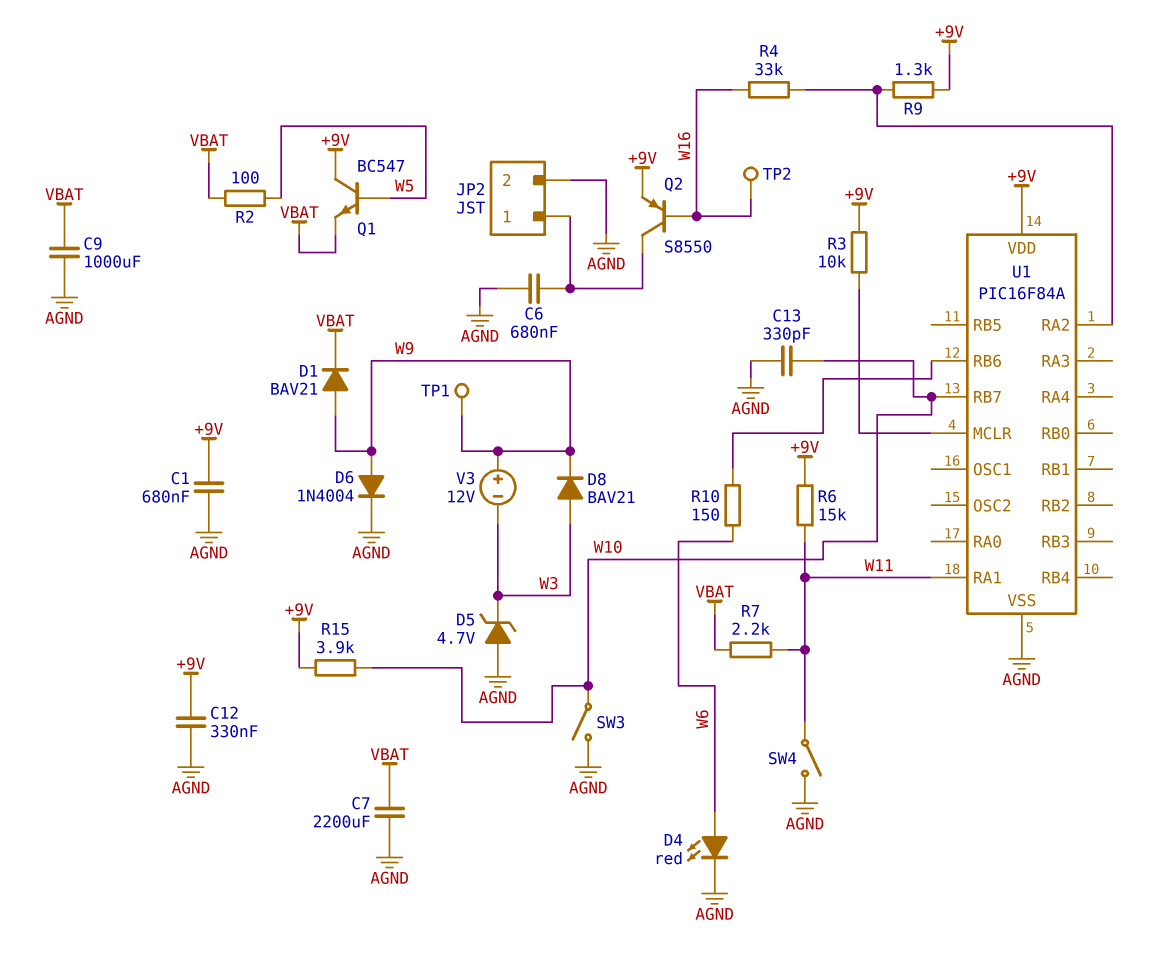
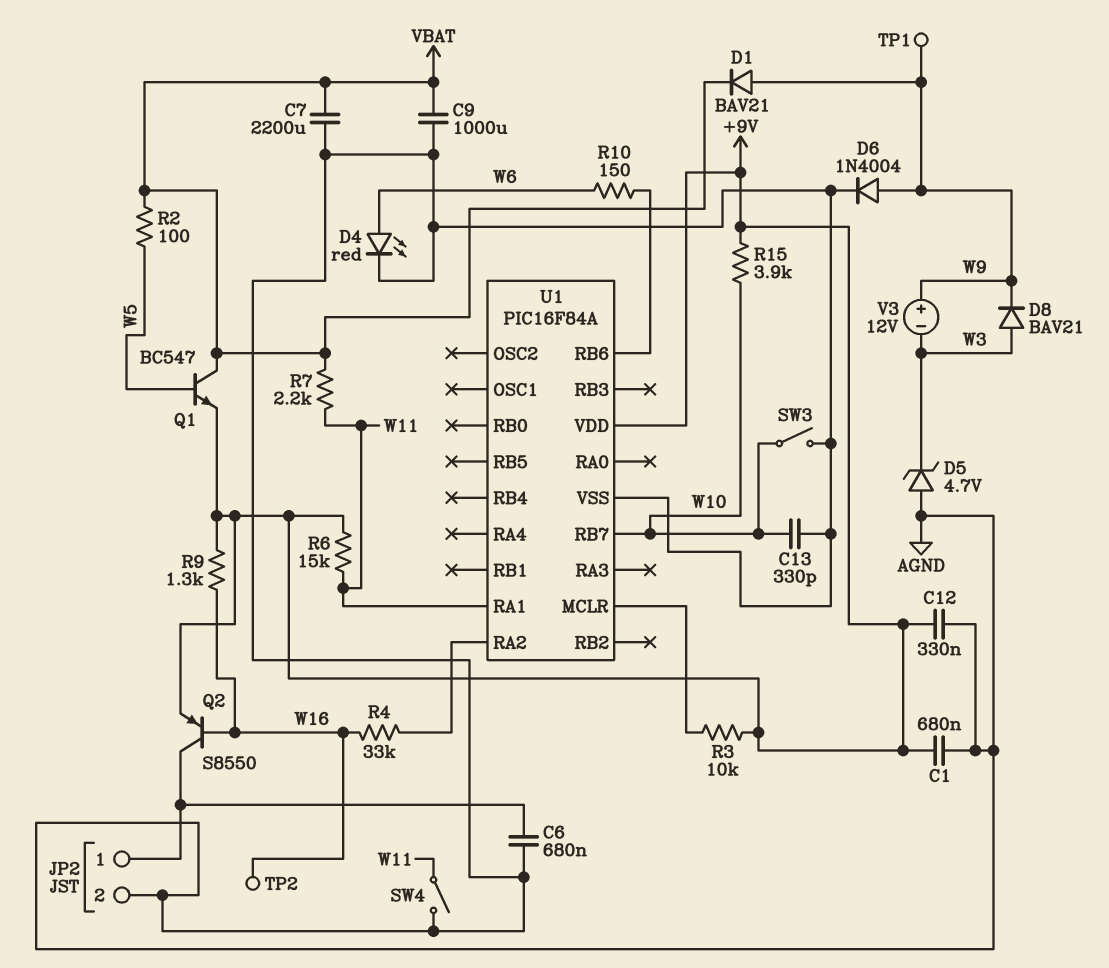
Q1: NPN BC547 (B W5, C +9V, E VBAT) -> NPN BC547 (B W5, C VBAT, E +9V)
R9: 1.3k (+9V, U1/RA2) -> 1.3k (+9V, W16)

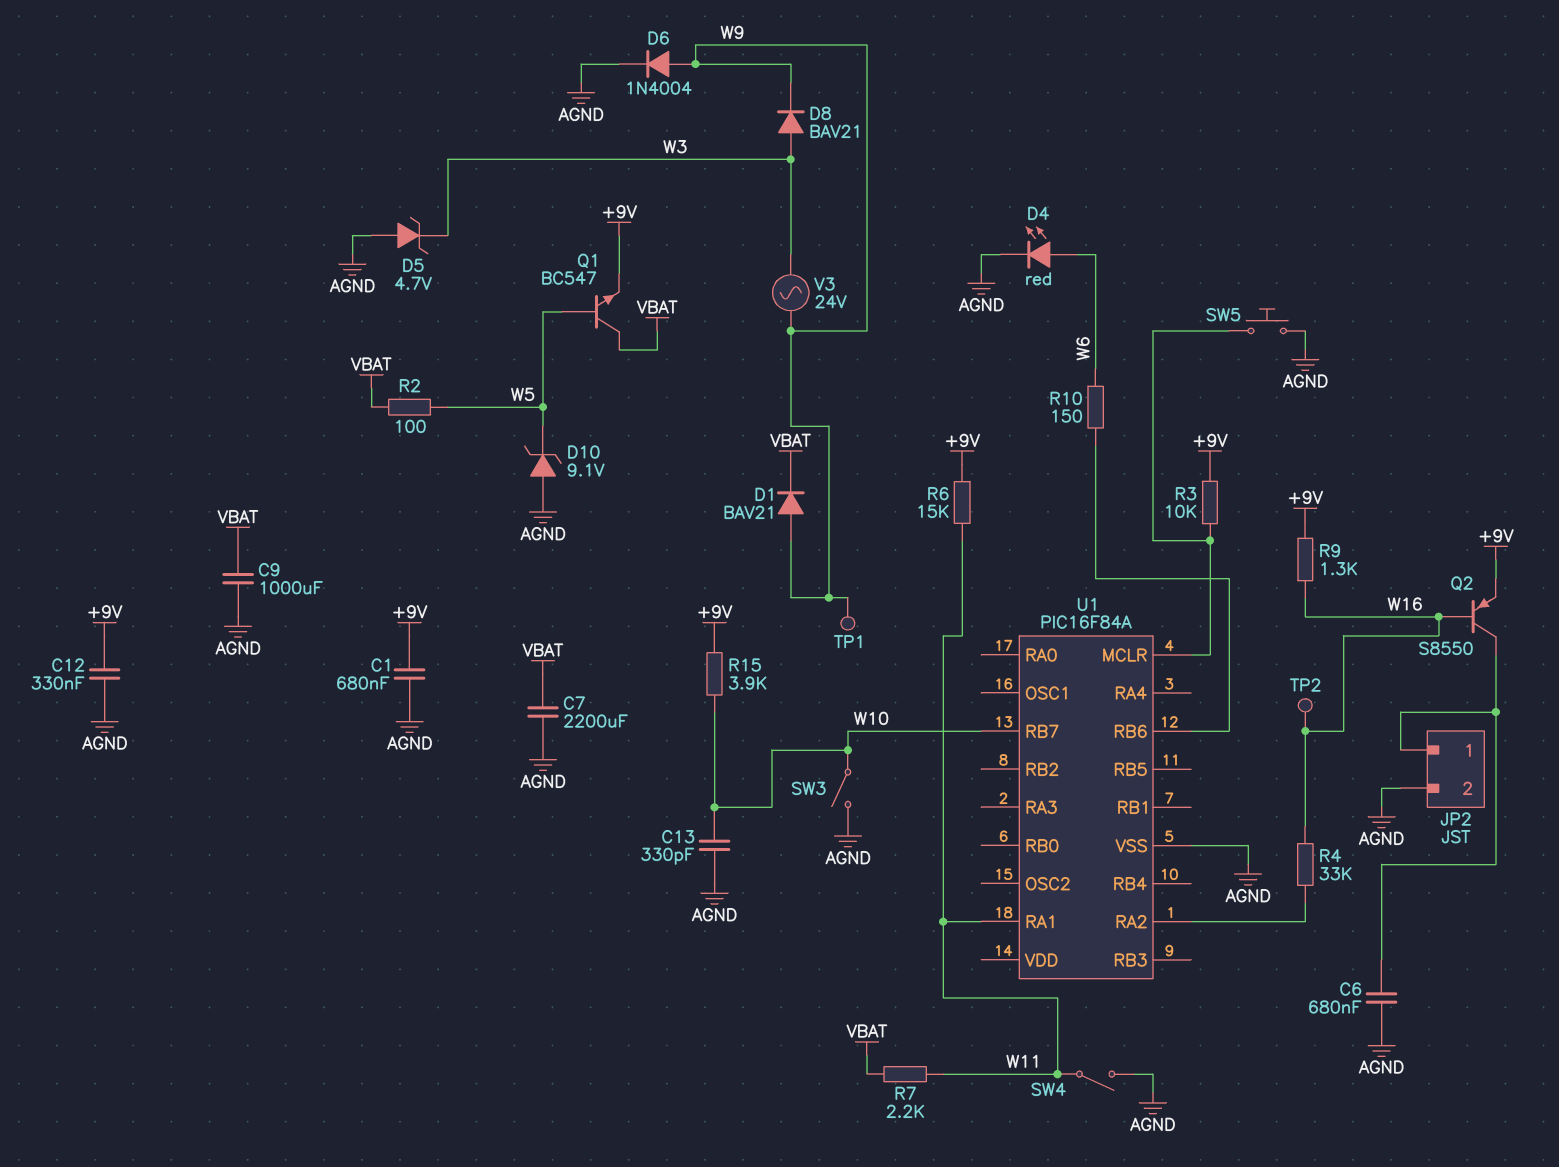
D10: none -> zener 9.1V (A AGND, K W5)
SW5: none -> button (AGND, U1/MCLR)
U1 pin VDD: +9V -> none
V3: 12V (plus W9, minus W3) -> AC 24V (W3, W9)

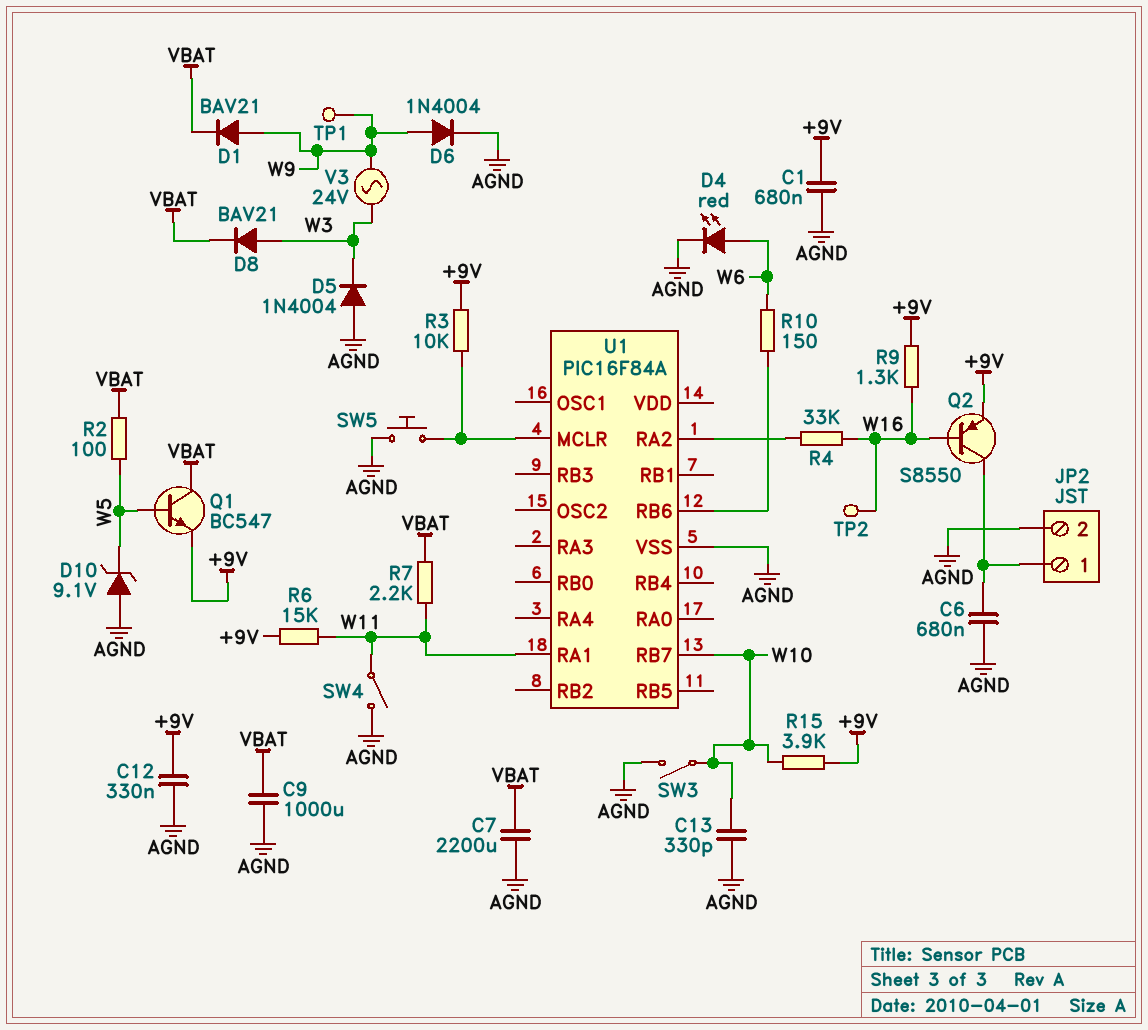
D5: zener 4.7V (A AGND, K W3) -> diode 1N4004 (A AGND, K W3)
D8: diode BAV21 (A W3, K W9) -> diode BAV21 (A W3, K VBAT)

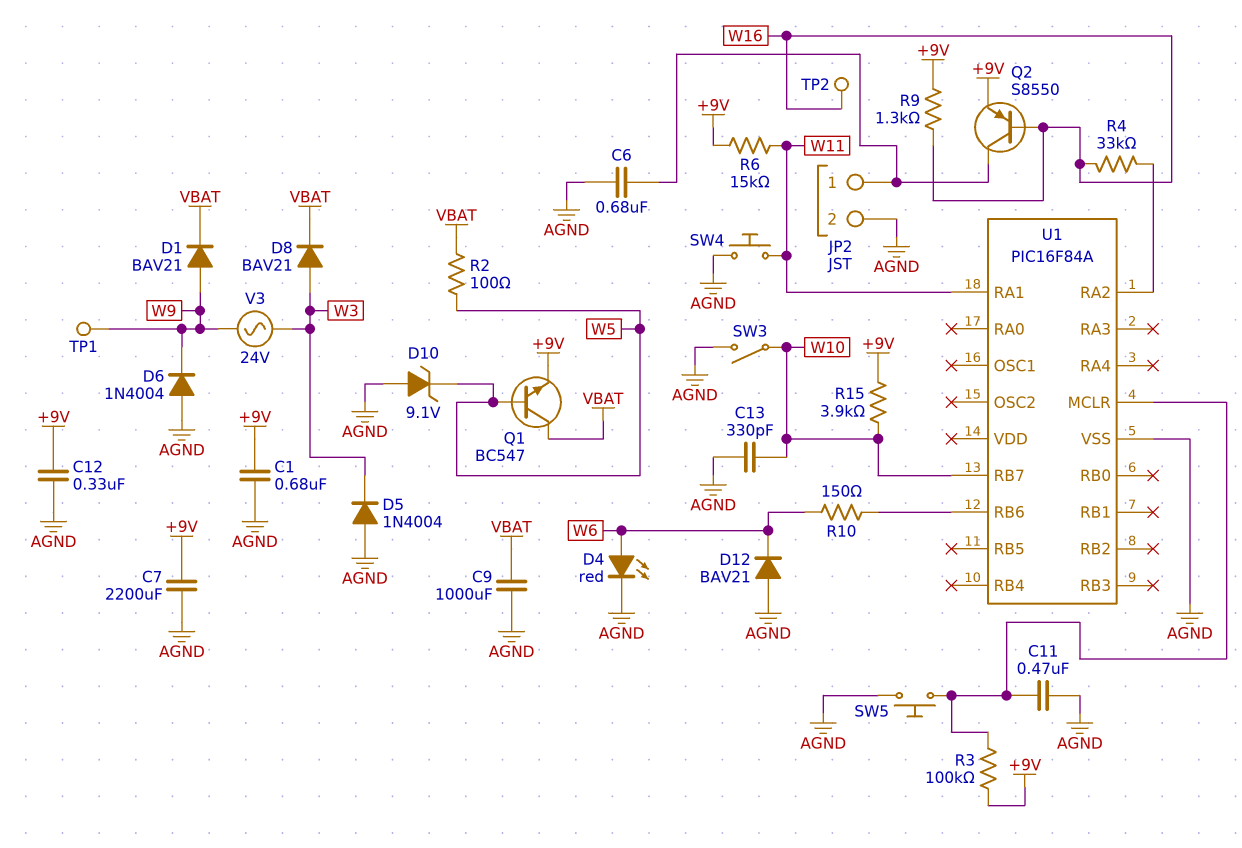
C7: 2200uF (AGND, VBAT) -> 2200uF (+9V, AGND)
C11: none -> 470nF (AGND, U1/MCLR)
D6: diode 1N4004 (A W9, K AGND) -> diode 1N4004 (A AGND, K W9)
D12: none -> diode BAV21 (A AGND, K W6)
R3: 10k (+9V, U1/MCLR) -> 100k (+9V, U1/MCLR)
R7: 2.2k (VBAT, W11) -> none
SW4: switch (AGND, W11) -> button (AGND, W11)

